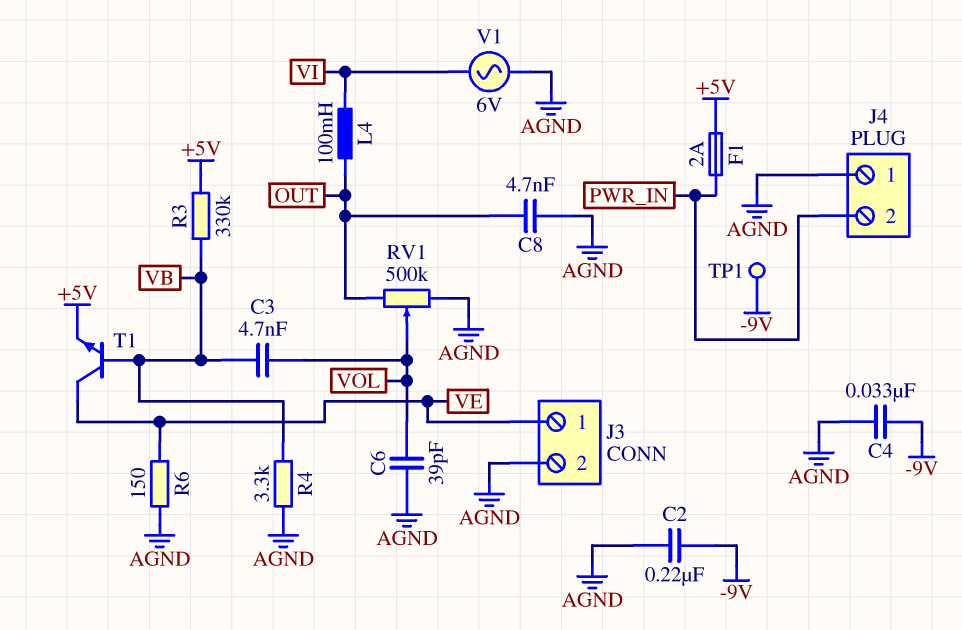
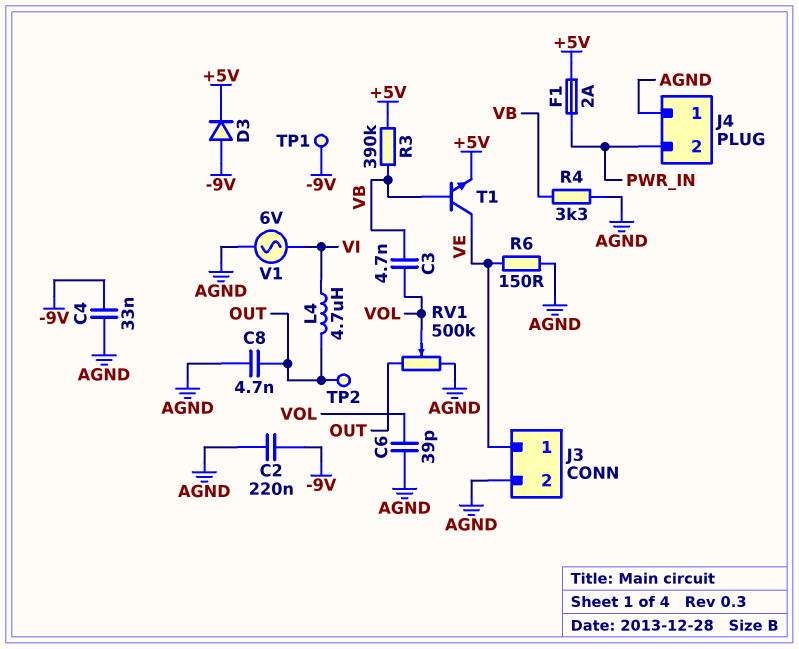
D3: none -> diode (A -9V, K +5V)
L4: 100mH (OUT, VI) -> 4.7uH (OUT, VI)
R3: 330k (+5V, VB) -> 390k (+5V, VB)
TP2: none -> test point (OUT)

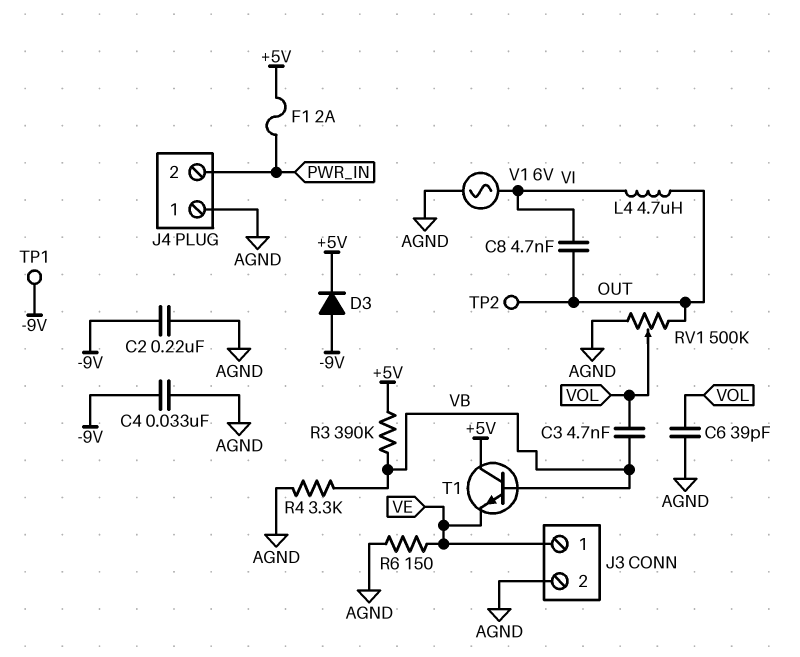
C8: 4.7nF (AGND, OUT) -> 4.7nF (OUT, VI)
T1: NPN (B VB, C VE, E +5V) -> NPN (B VB, C +5V, E VE)

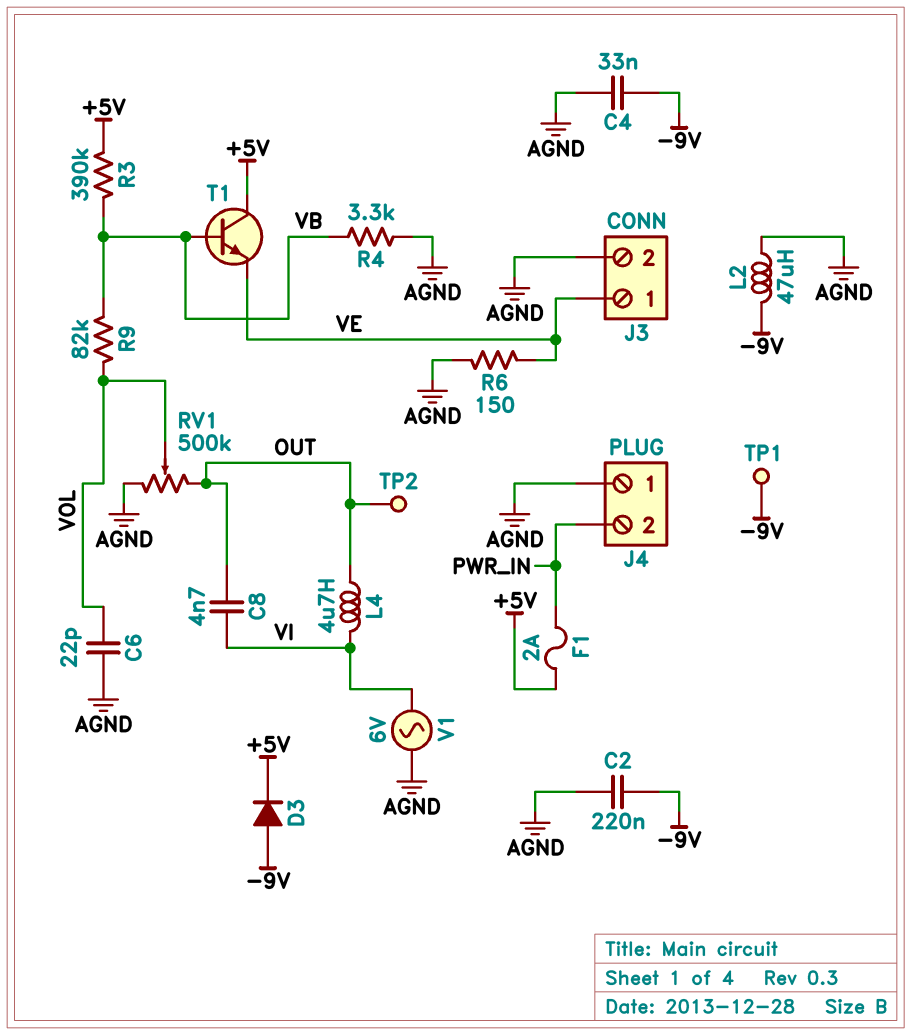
C3: 4.7nF (VB, VOL) -> none
C6: 39pF (AGND, VOL) -> 22pF (AGND, VOL)
L2: none -> 47uH (-9V, AGND)
R9: none -> 82k (VB, VOL)

